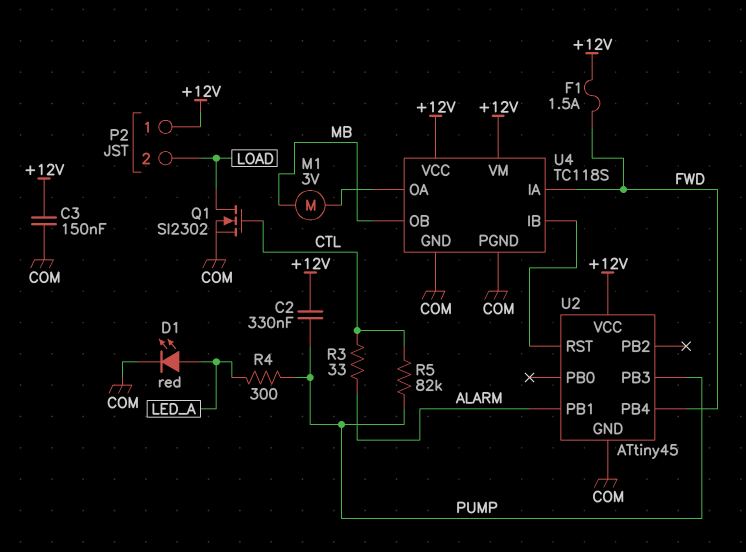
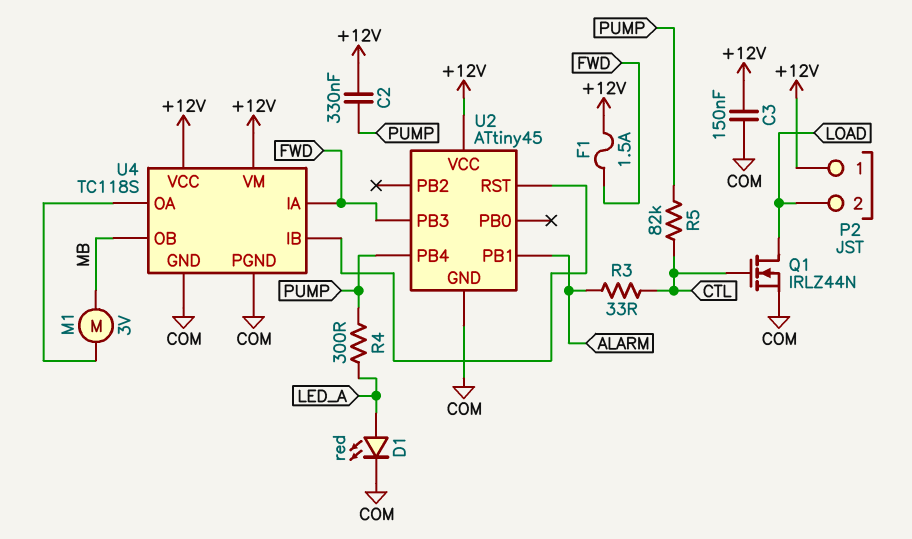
Q1: NMOS SI2302 (G CTL, D LOAD, S COM) -> NMOS IRLZ44N (G CTL, D LOAD, S COM)
U2 pin PB3: PUMP -> FWD
U2 pin PB4: FWD -> PUMP

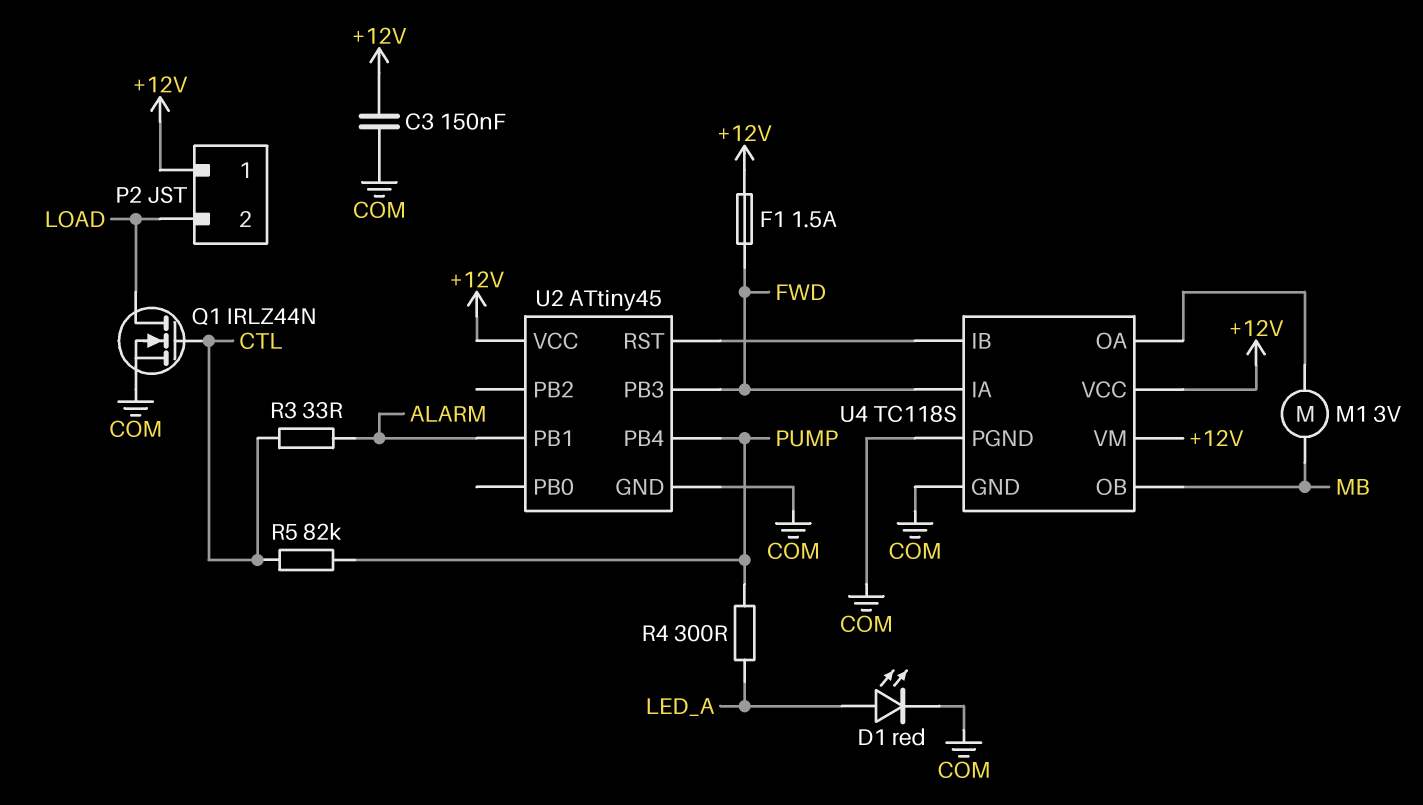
C2: 330nF (+12V, PUMP) -> none

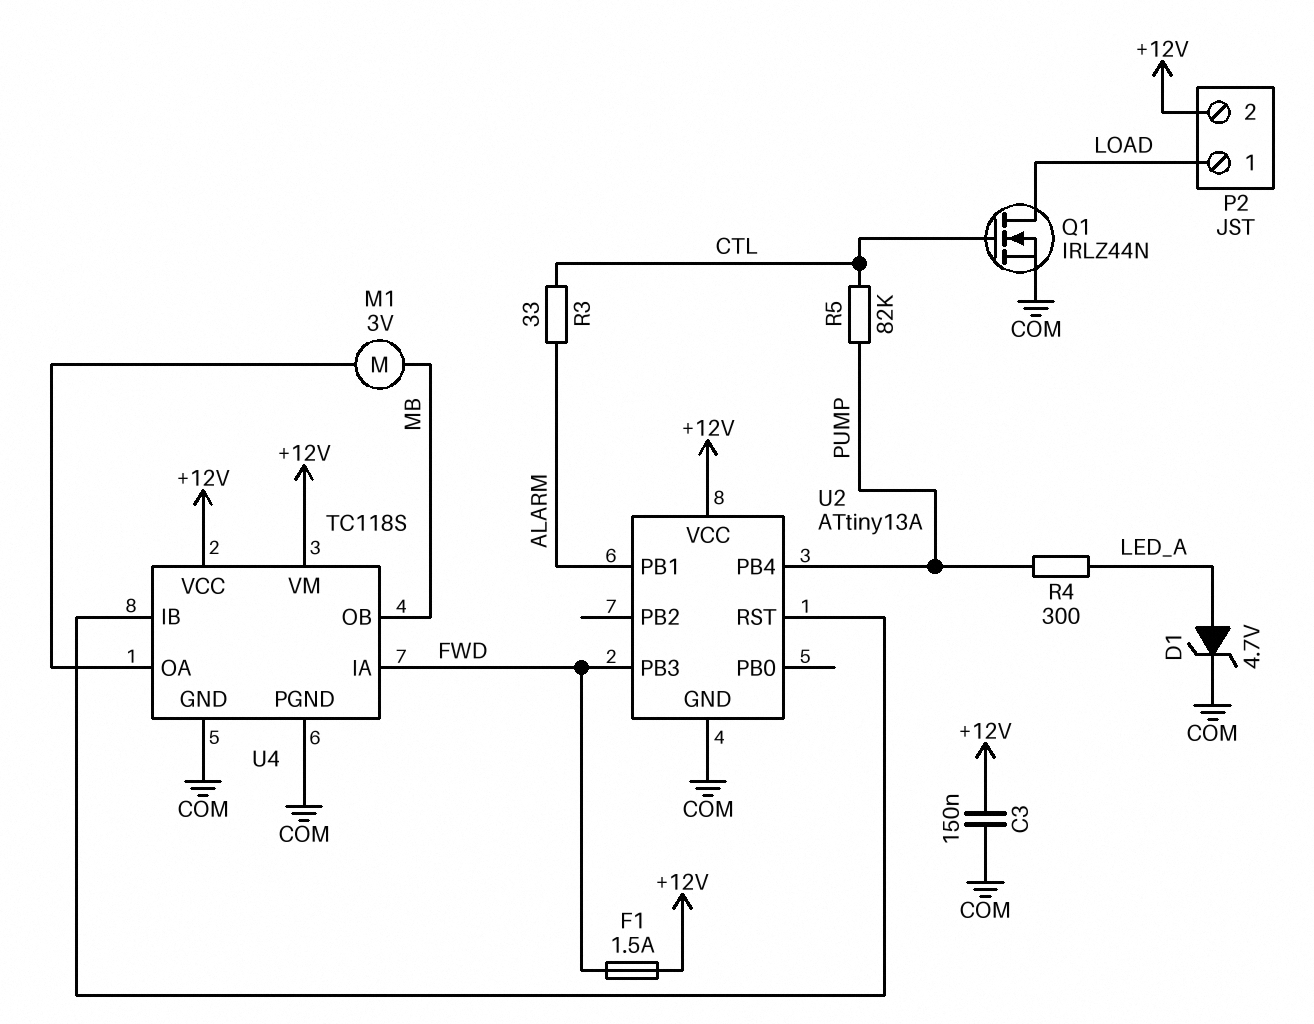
D1: LED red (A LED_A, K COM) -> zener 4.7V (A LED_A, K COM)
P2 pin 1: +12V -> LOAD
P2 pin 2: LOAD -> +12V
U2: ATtiny45 -> ATtiny13A

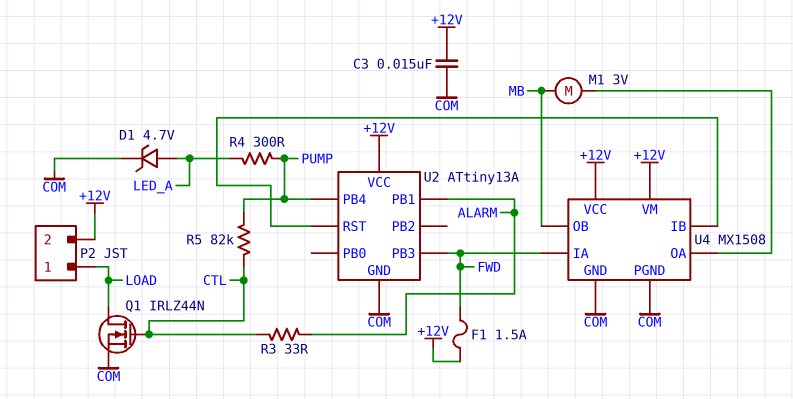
C3: 150nF (+12V, COM) -> 15nF (+12V, COM)
U4: TC118S -> MX1508

